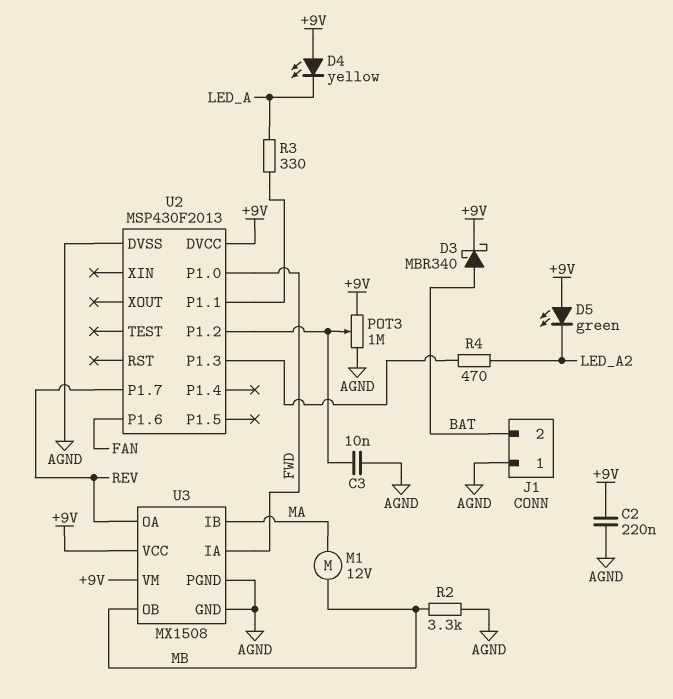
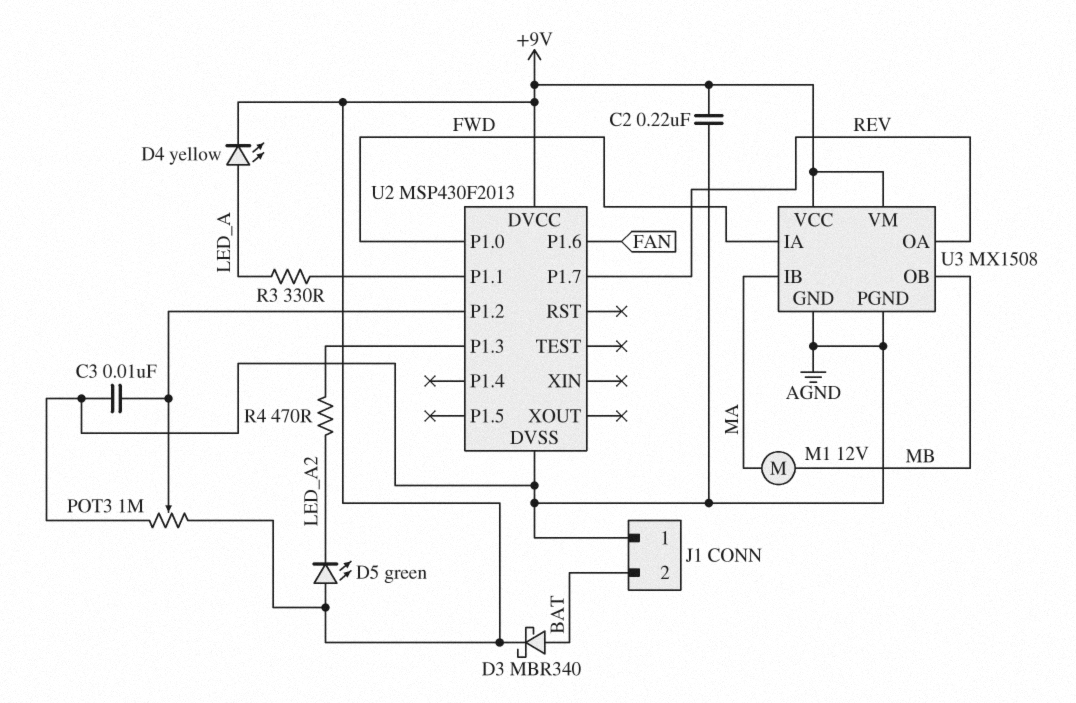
D4: LED yellow (A +9V, K LED_A) -> LED yellow (A LED_A, K +9V)
R2: 3.3k (AGND, MB) -> none

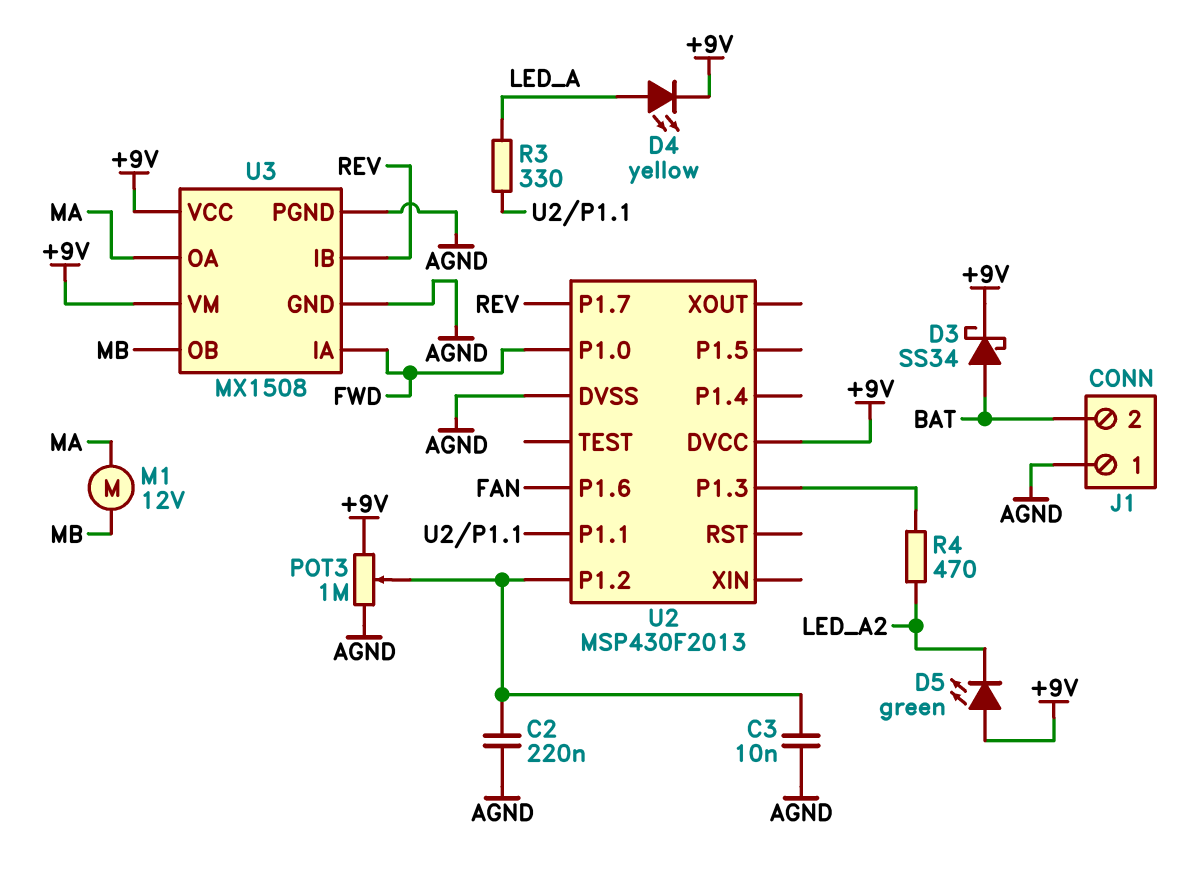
C2: 220nF (+9V, AGND) -> 220nF (AGND, U2/P1.2)
D3: schottky MBR340 (A BAT, K +9V) -> schottky SS34 (A BAT, K +9V)
U3 pin IB: MA -> REV
U3 pin OA: REV -> MA

